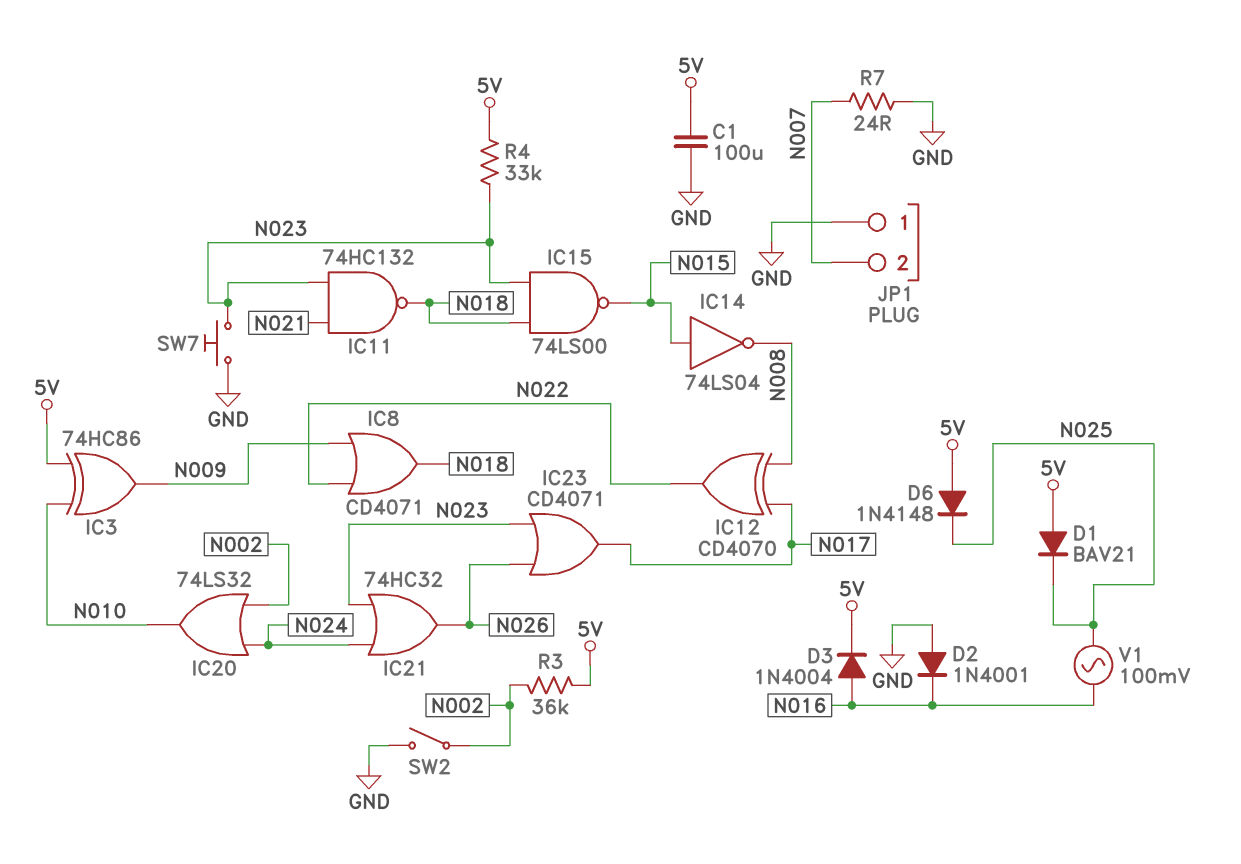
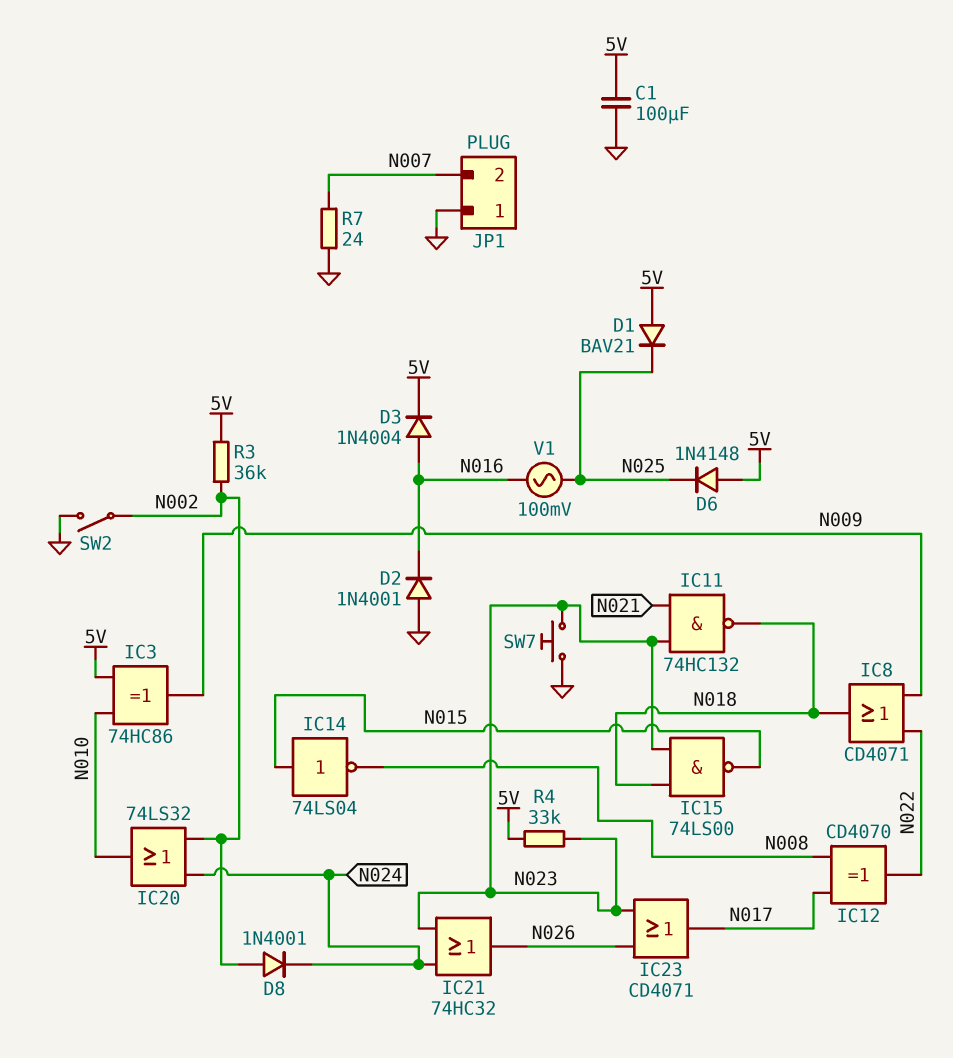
D8: none -> diode 1N4001 (A N002, K N024)

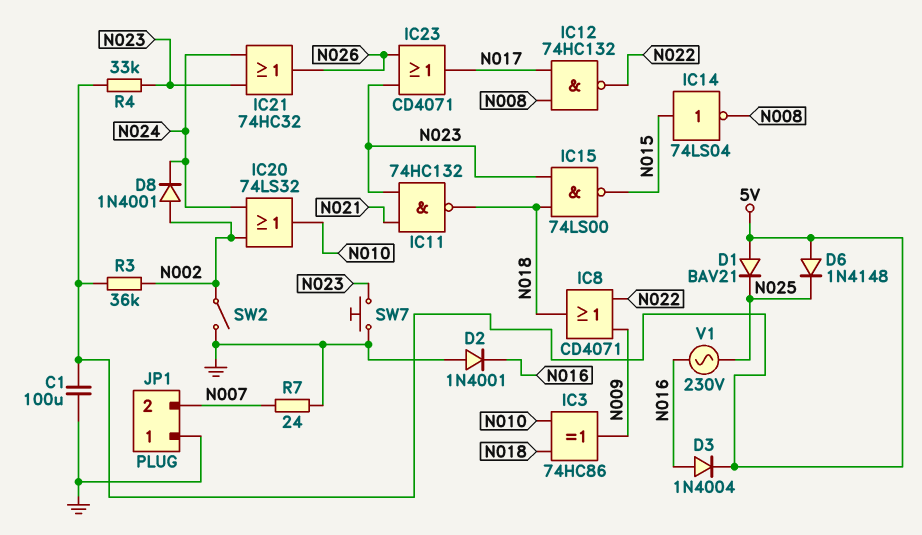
IC3: XOR 74HC86 (in 5V, in N010, out N009) -> XOR 74HC86 (in N010, in N018, out N009)
IC12: XOR CD4070 (in N008, in N017, out N022) -> NAND 74HC132 (in N008, in N017, out N022)
V1: AC 100mV (N016, N025) -> AC 230V (N016, N025)

